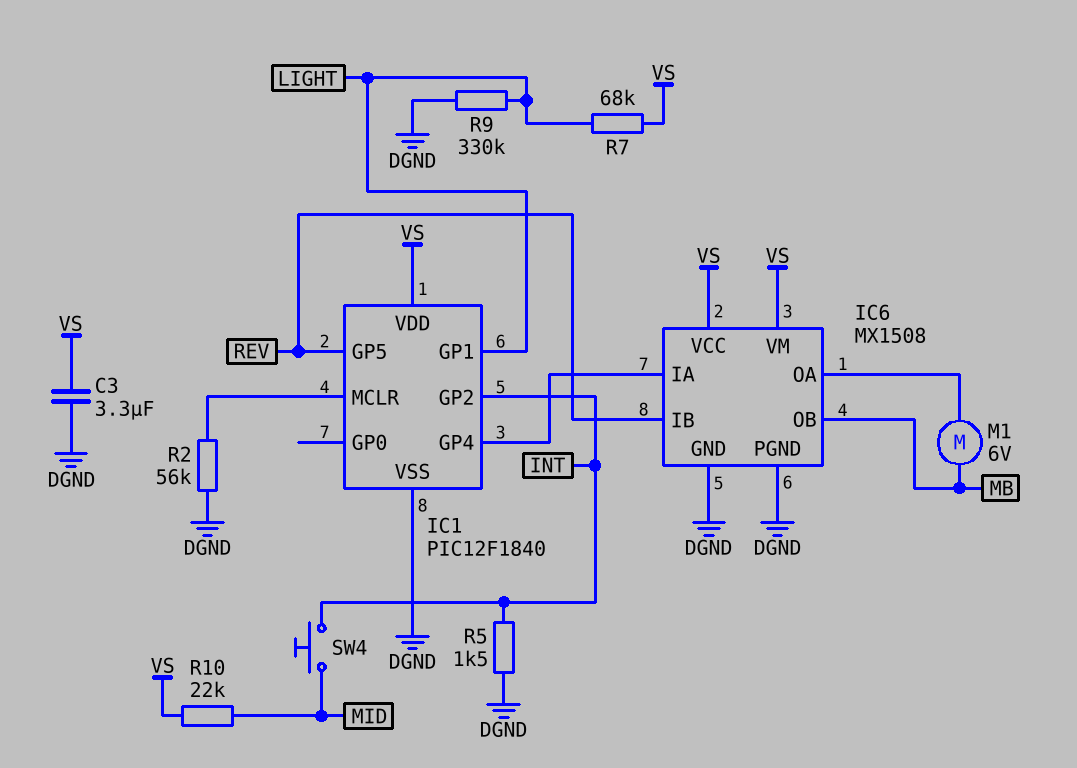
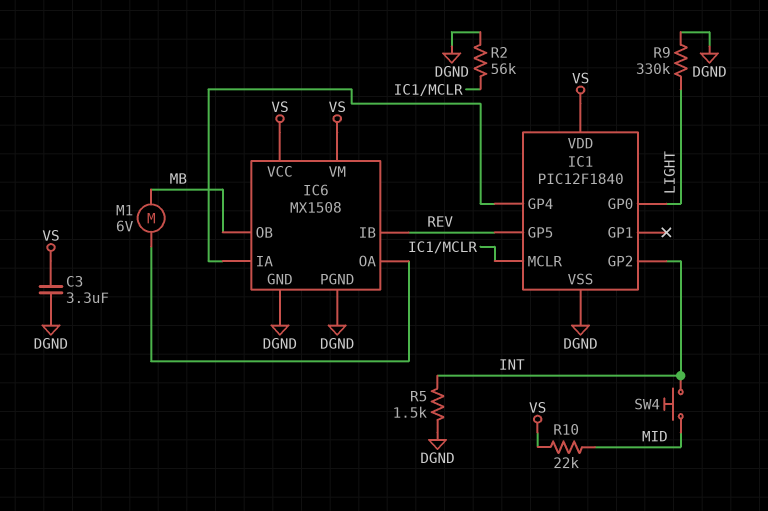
IC1 pin GP0: none -> LIGHT
IC1 pin GP1: LIGHT -> none
R7: 68k (LIGHT, VS) -> none

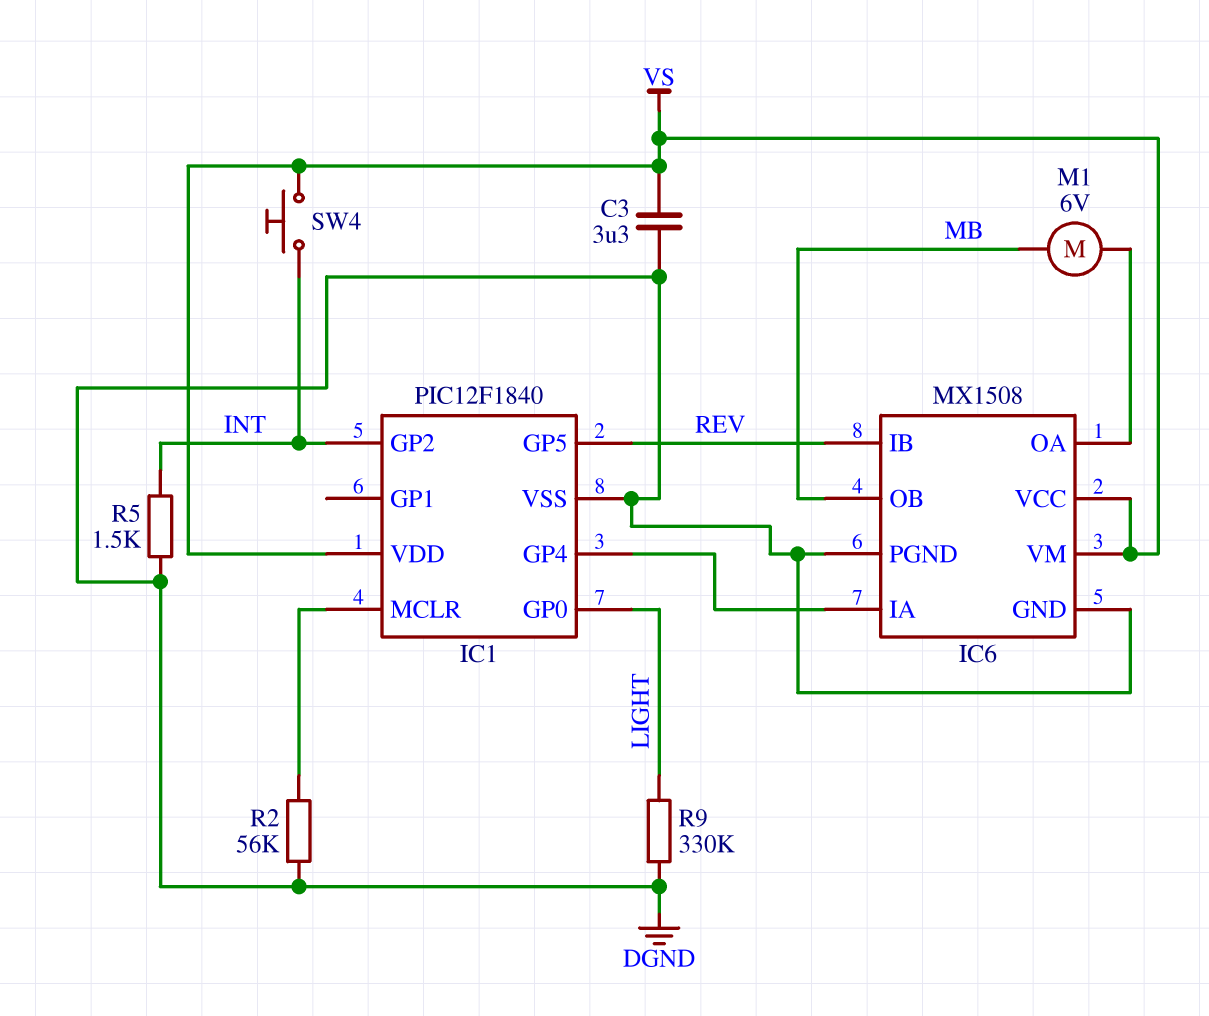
R10: 22k (MID, VS) -> none
SW4: button (INT, MID) -> button (INT, VS)

